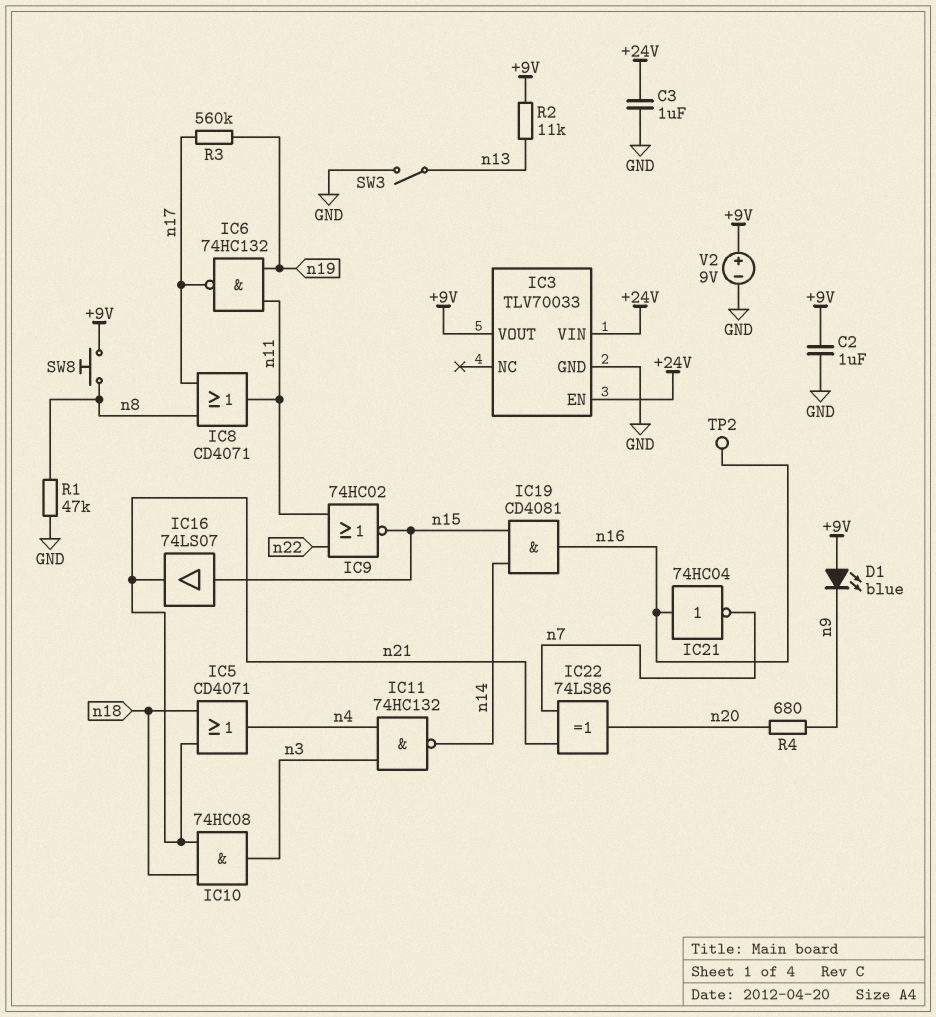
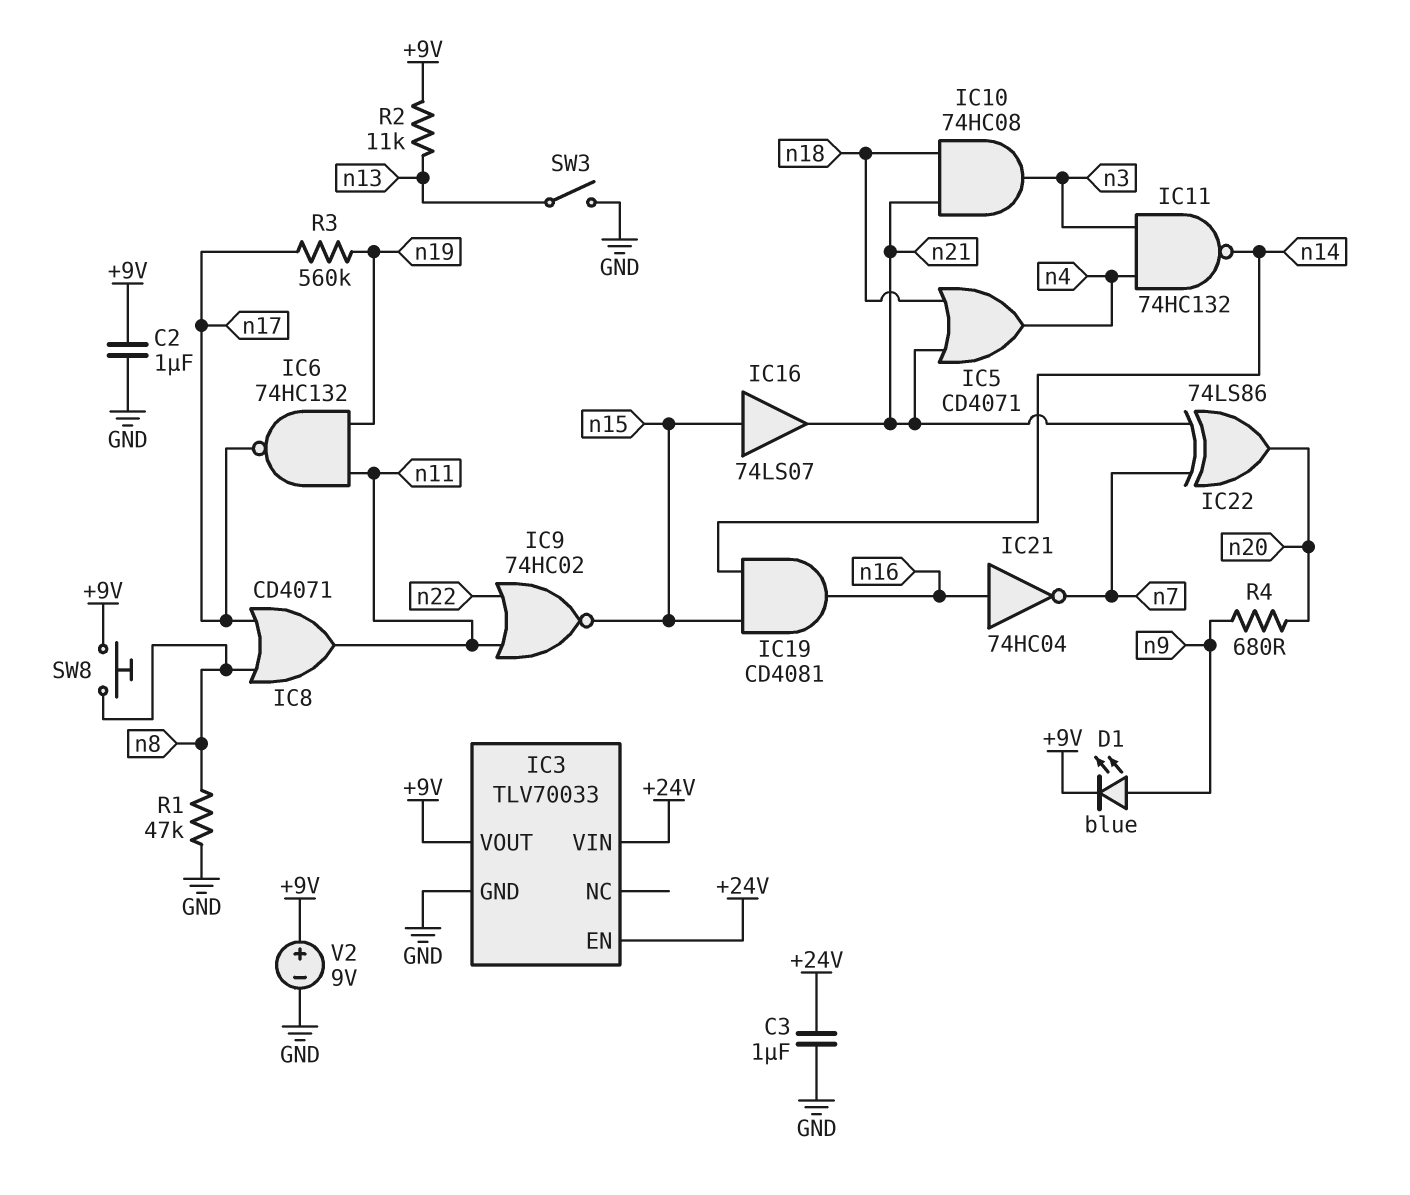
D1: LED blue (A +9V, K n9) -> LED blue (A n9, K +9V)
TP2: test point (n16) -> none

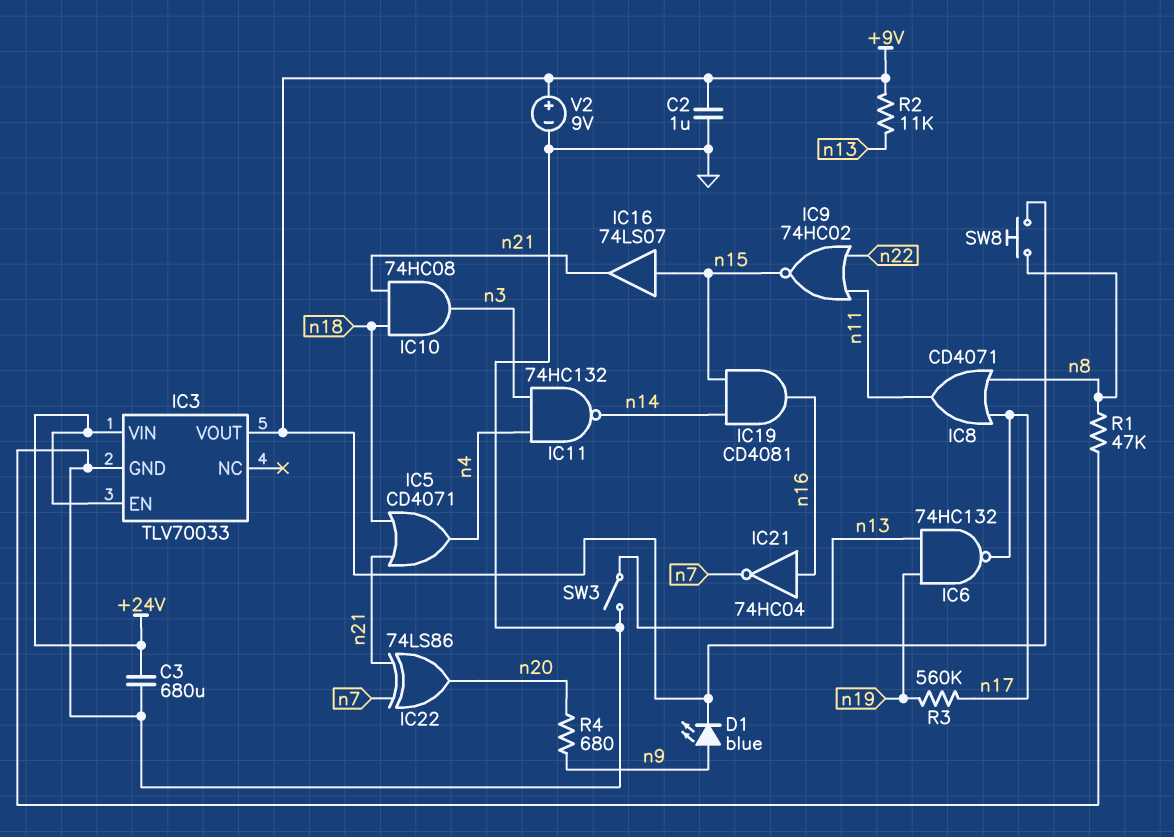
C3: 1uF (+24V, GND) -> 680uF (+24V, GND)
IC6: NAND 74HC132 (in n11, in n19, out n17) -> NAND 74HC132 (in n13, in n19, out n17)

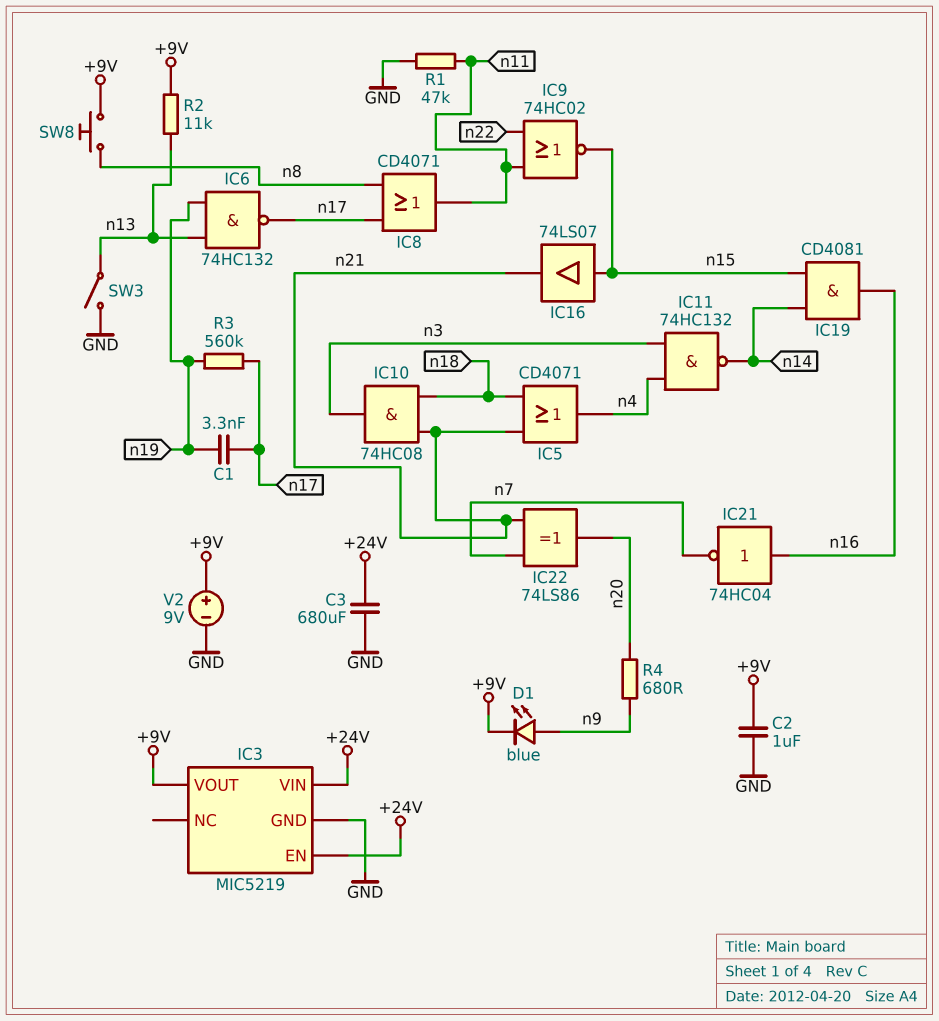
C1: none -> 3.3nF (n17, n19)
IC3: TLV70033 -> MIC5219
R1: 47k (GND, n8) -> 47k (GND, n11)

